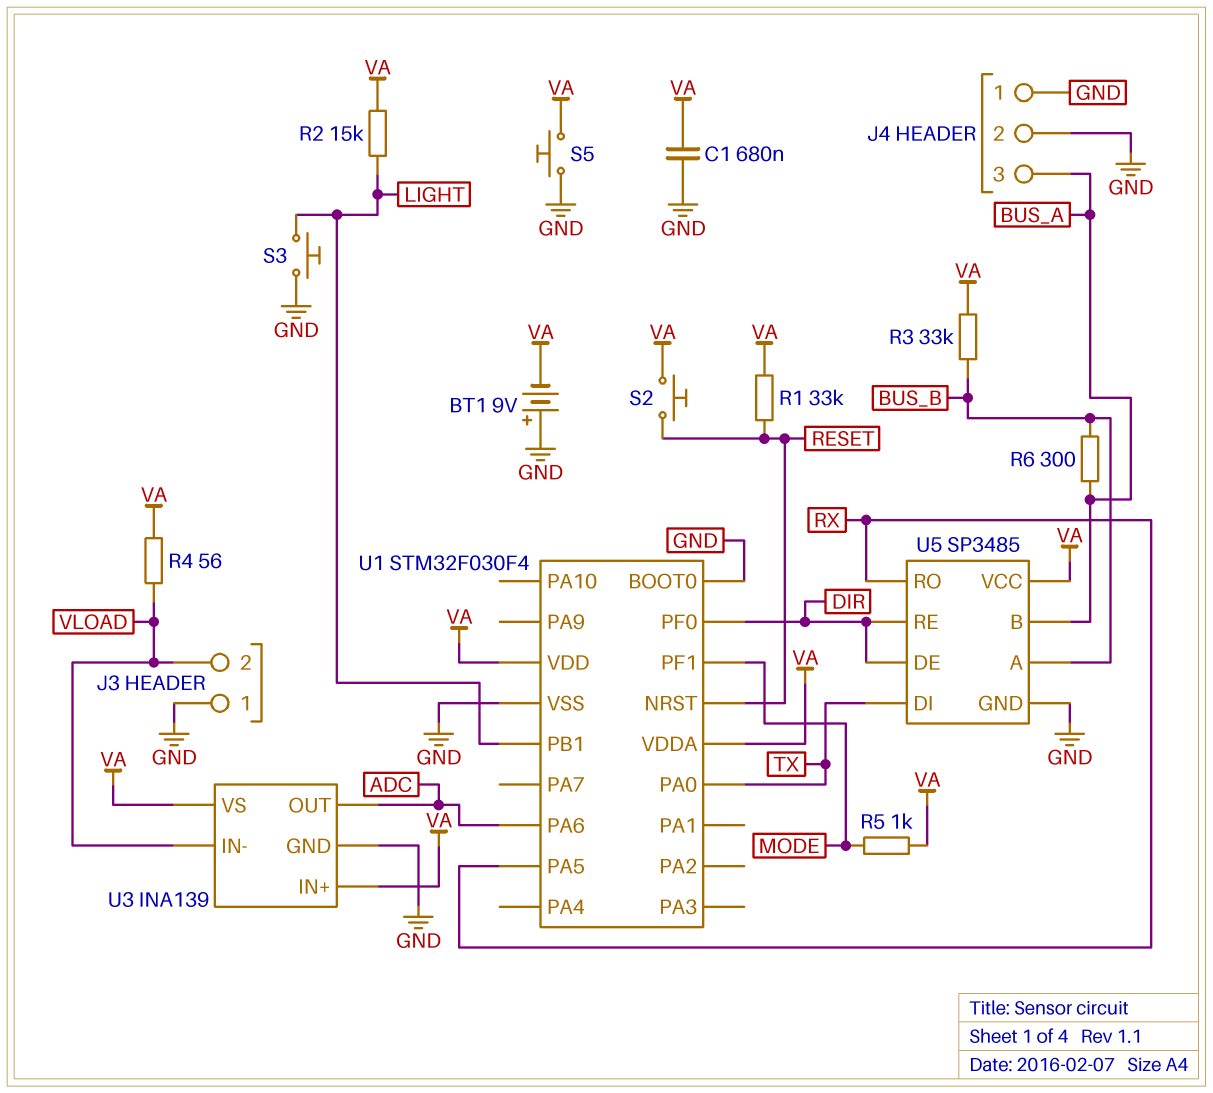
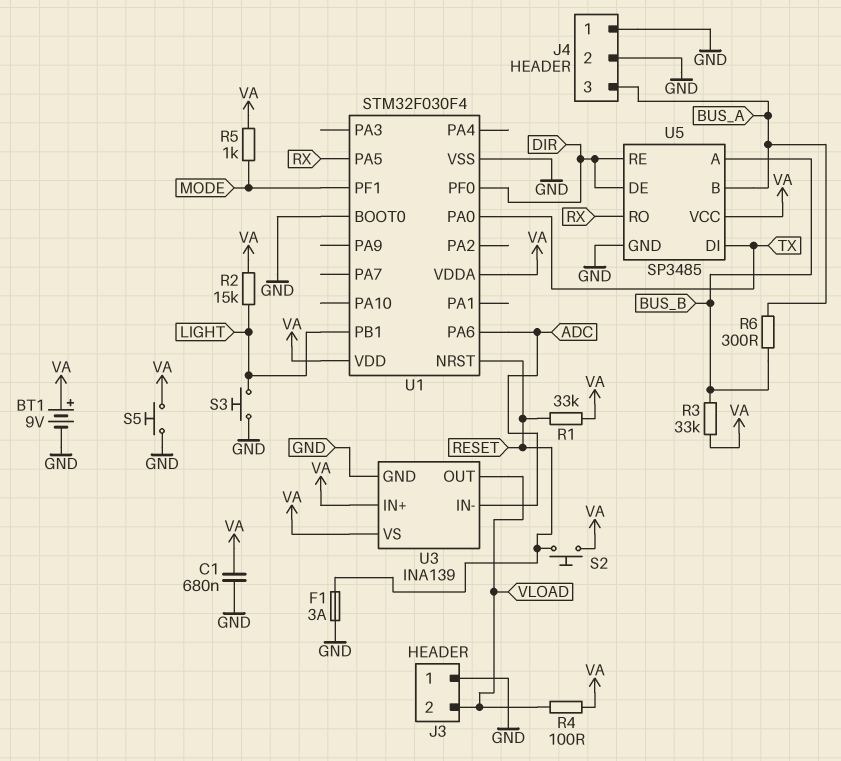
BT1: 9V (plus GND, minus VA) -> 9V (plus VA, minus GND)
F1: none -> 3A (GND, RESET)
R4: 56 (VA, VLOAD) -> 100 (VA, VLOAD)
U3 pin IN-: VLOAD -> ADC
U3 pin OUT: ADC -> VLOAD

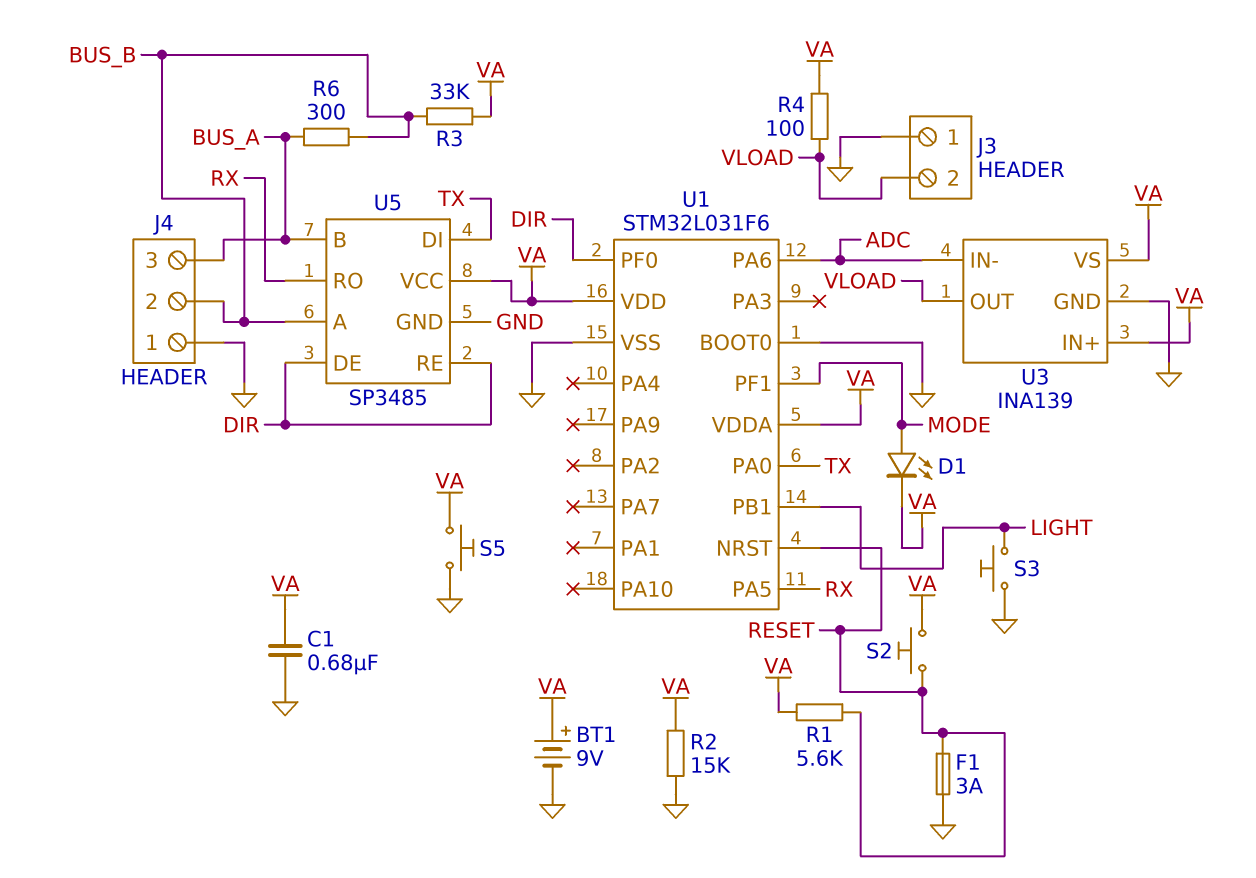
D1: none -> LED (A MODE, K VA)
J4 pin 2: GND -> BUS_B
R1: 33k (RESET, VA) -> 5.6k (RESET, VA)
R2: 15k (LIGHT, VA) -> 15k (GND, VA)
R5: 1k (MODE, VA) -> none
U1: STM32F030F4 -> STM32L031F6

